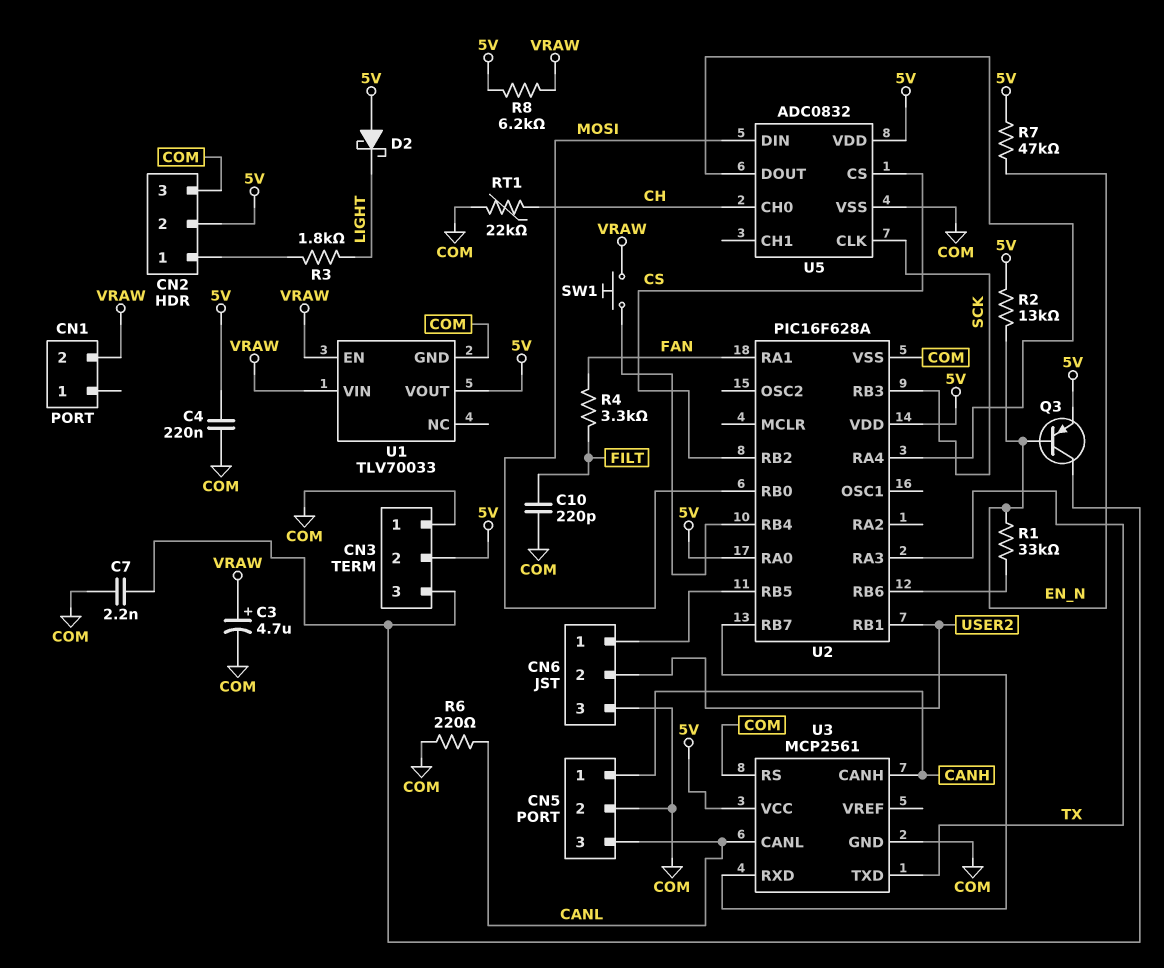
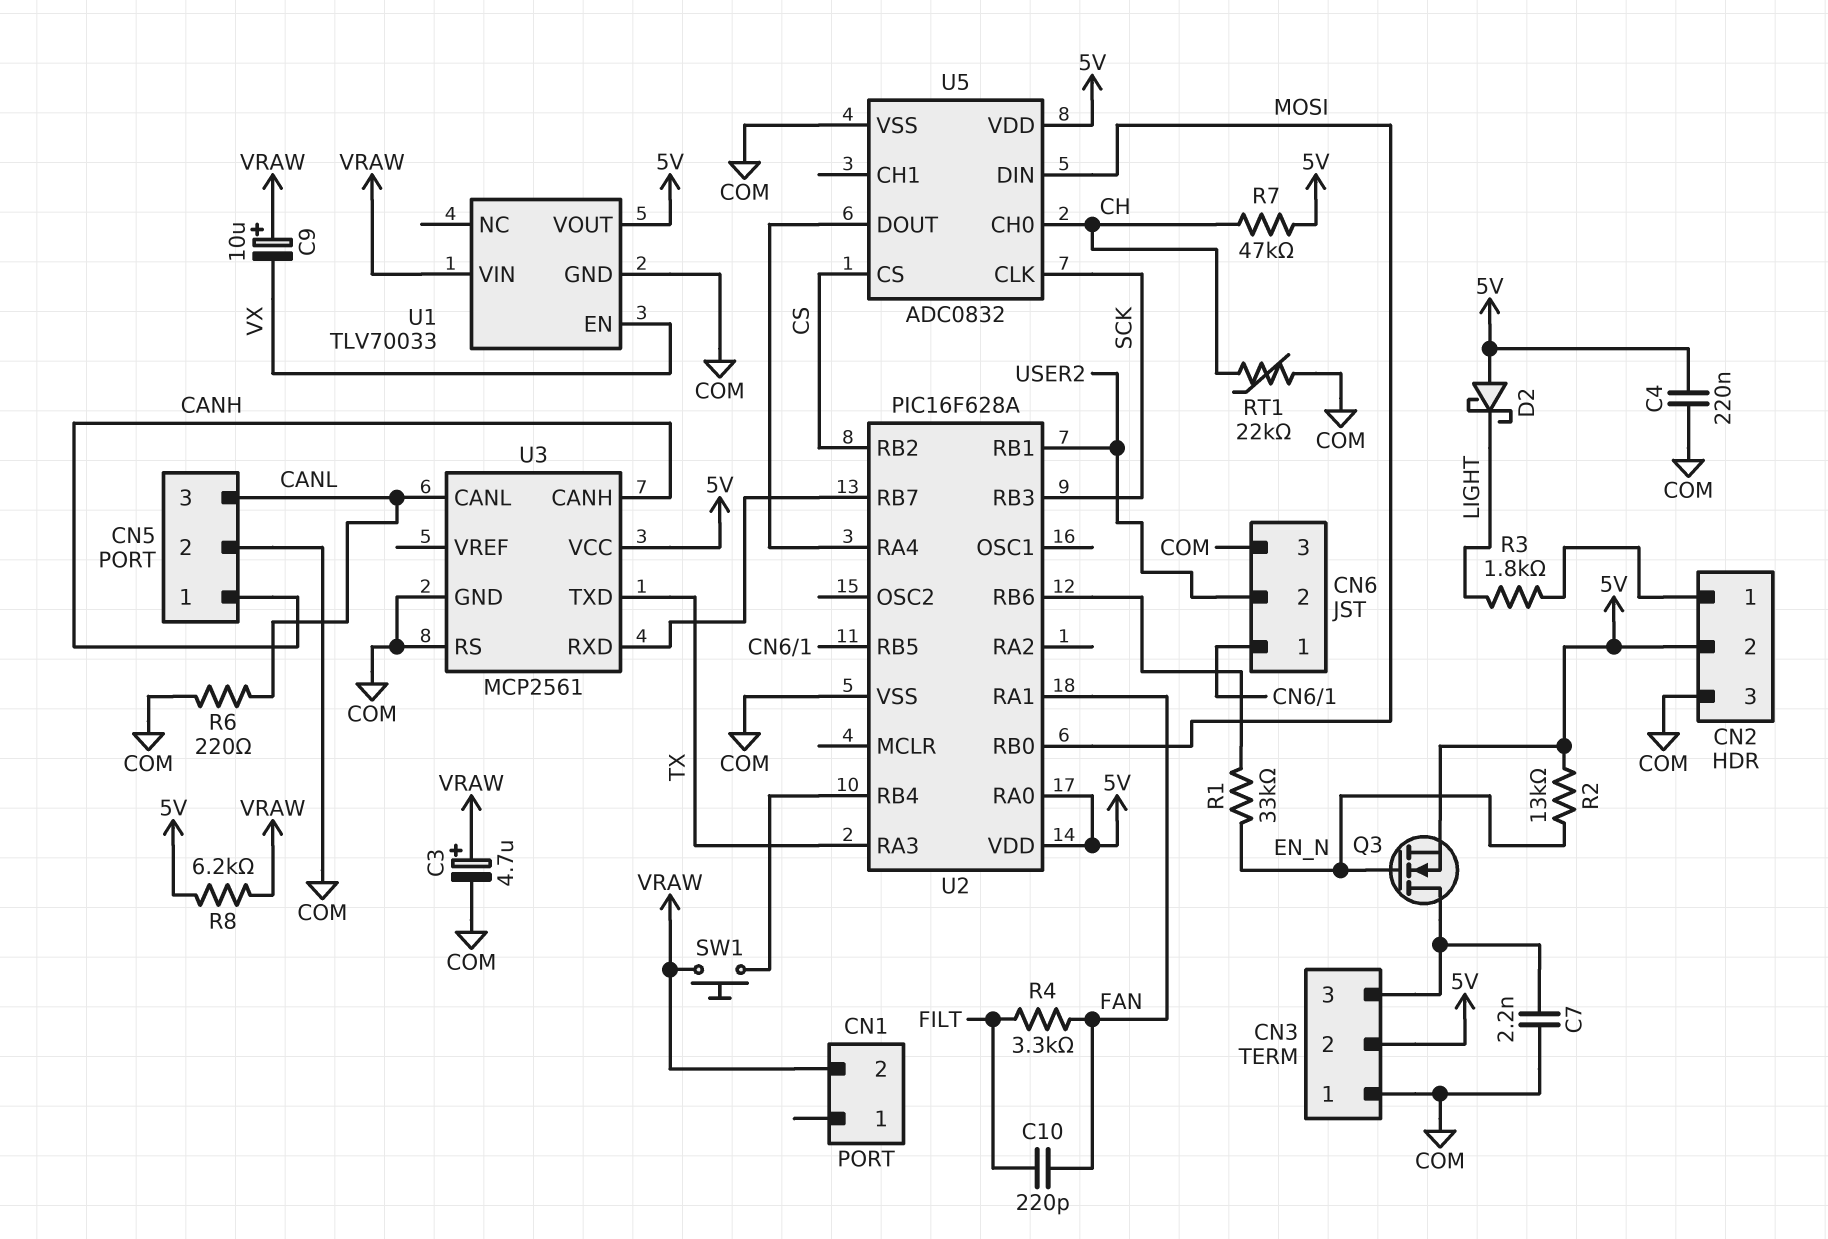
C9: none -> 10uF (plus VRAW, minus VX)
C10: 220pF (COM, FILT) -> 220pF (FAN, FILT)
Q3: PNP (B EN_N, C CN3/3, E 5V) -> NMOS (G EN_N, D CN3/3, S 5V)
R7: 47k (5V, EN_N) -> 47k (5V, CH)
U1 pin EN: VRAW -> VX

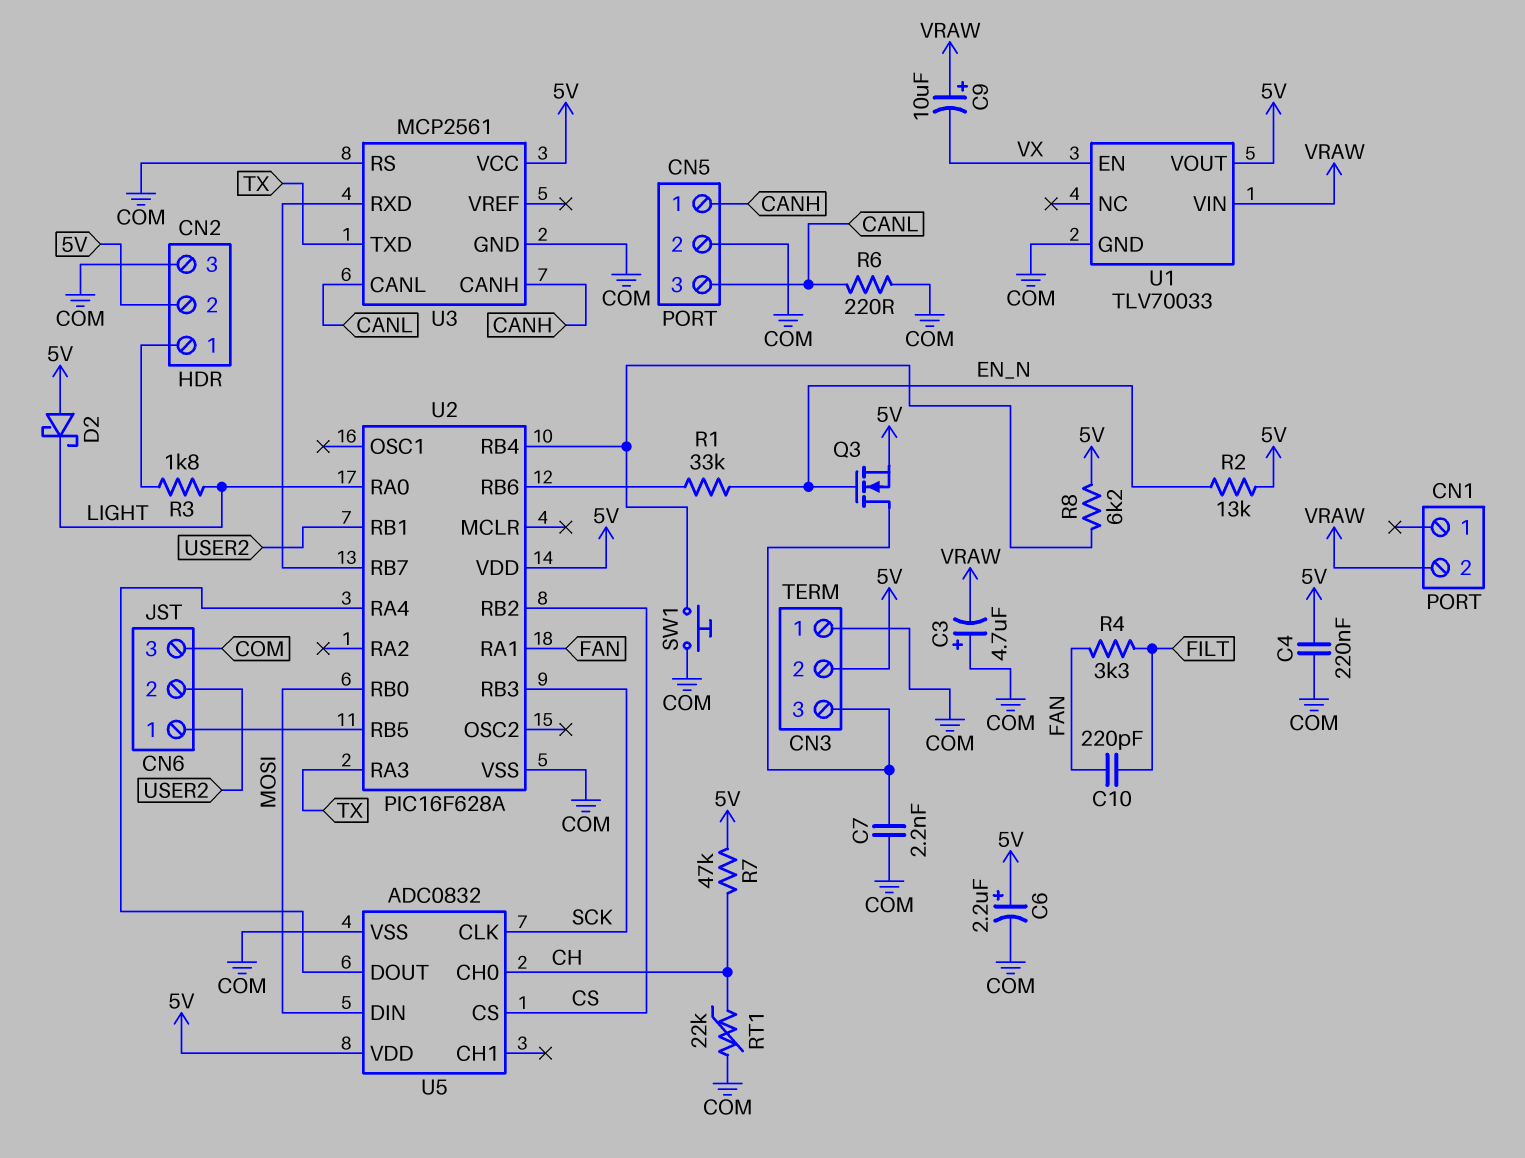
C3: 4.7uF (plus VRAW, minus COM) -> 4.7uF (plus COM, minus VRAW)
C6: none -> 2.2uF (plus 5V, minus COM)
R8: 6.2k (5V, VRAW) -> 6.2k (5V, U2/RB4)
SW1: button (U2/RB4, VRAW) -> button (COM, U2/RB4)
U2 pin RA0: 5V -> LIGHT

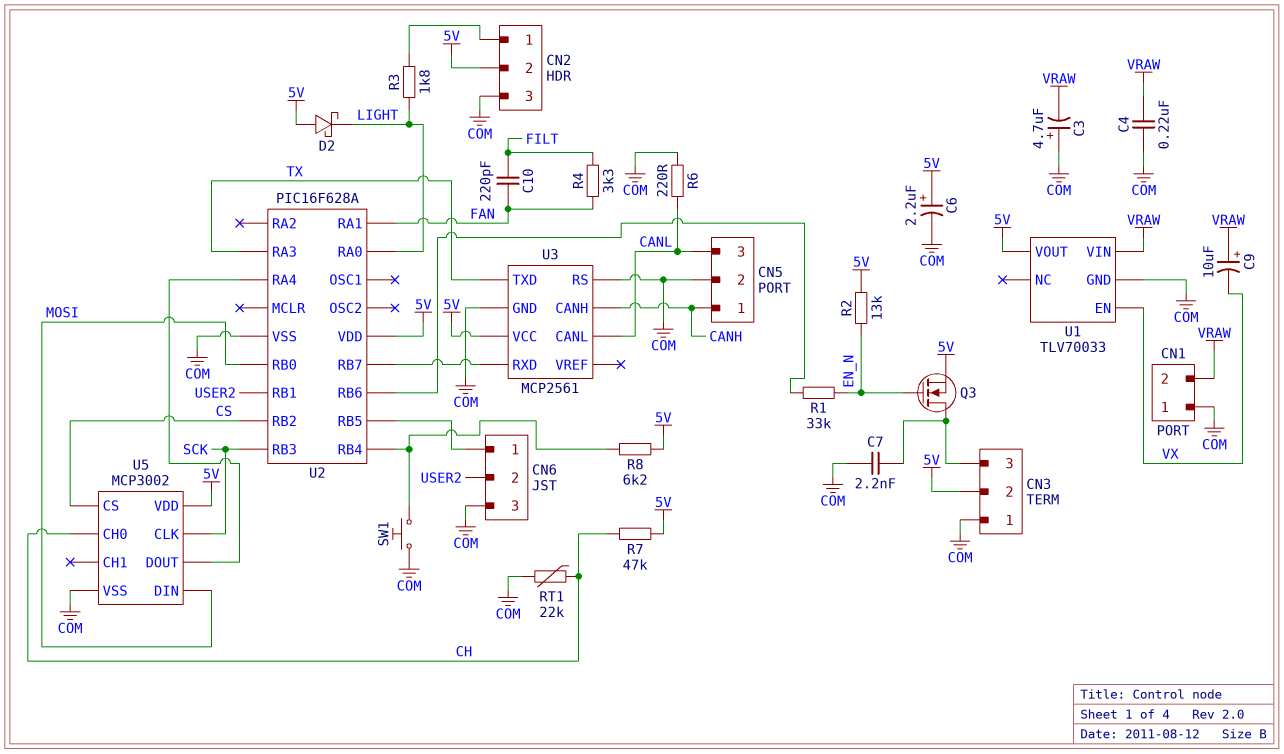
C4: 220nF (5V, COM) -> 220nF (COM, VRAW)
CN1 pin 1: none -> COM
U5: ADC0832 -> MCP3002

